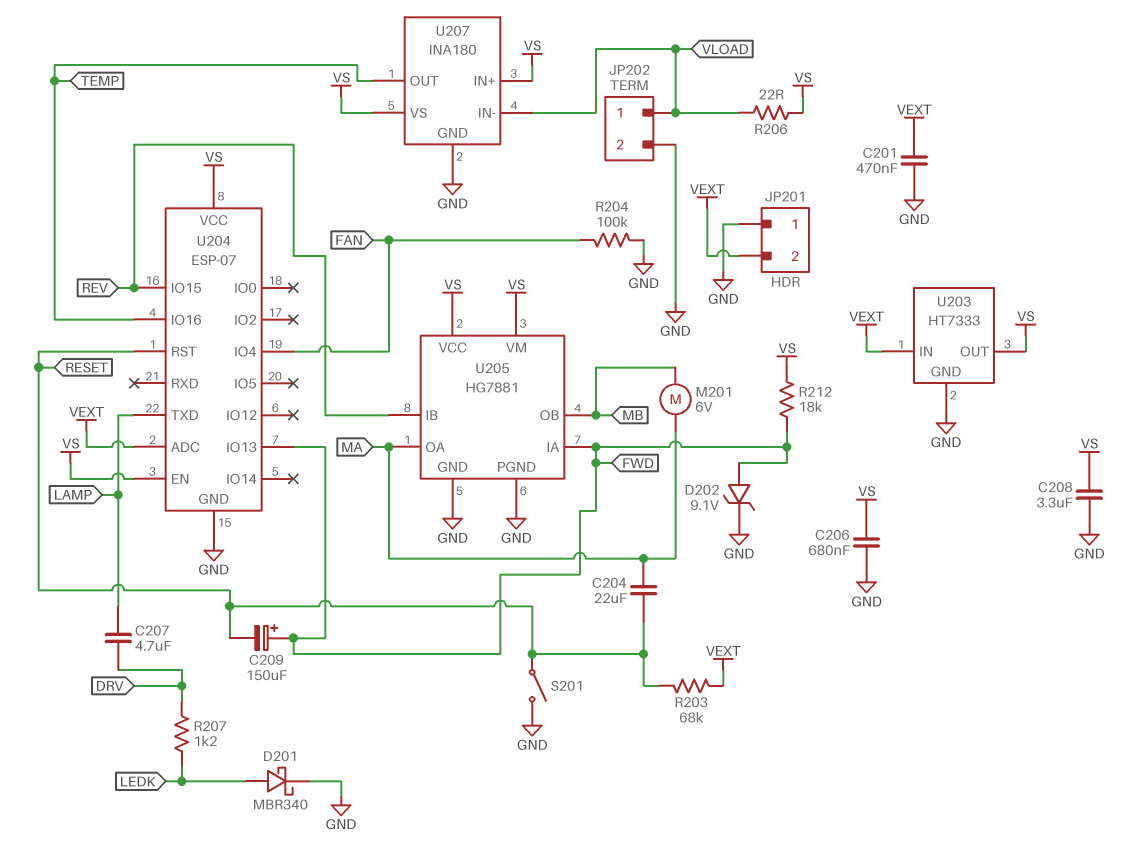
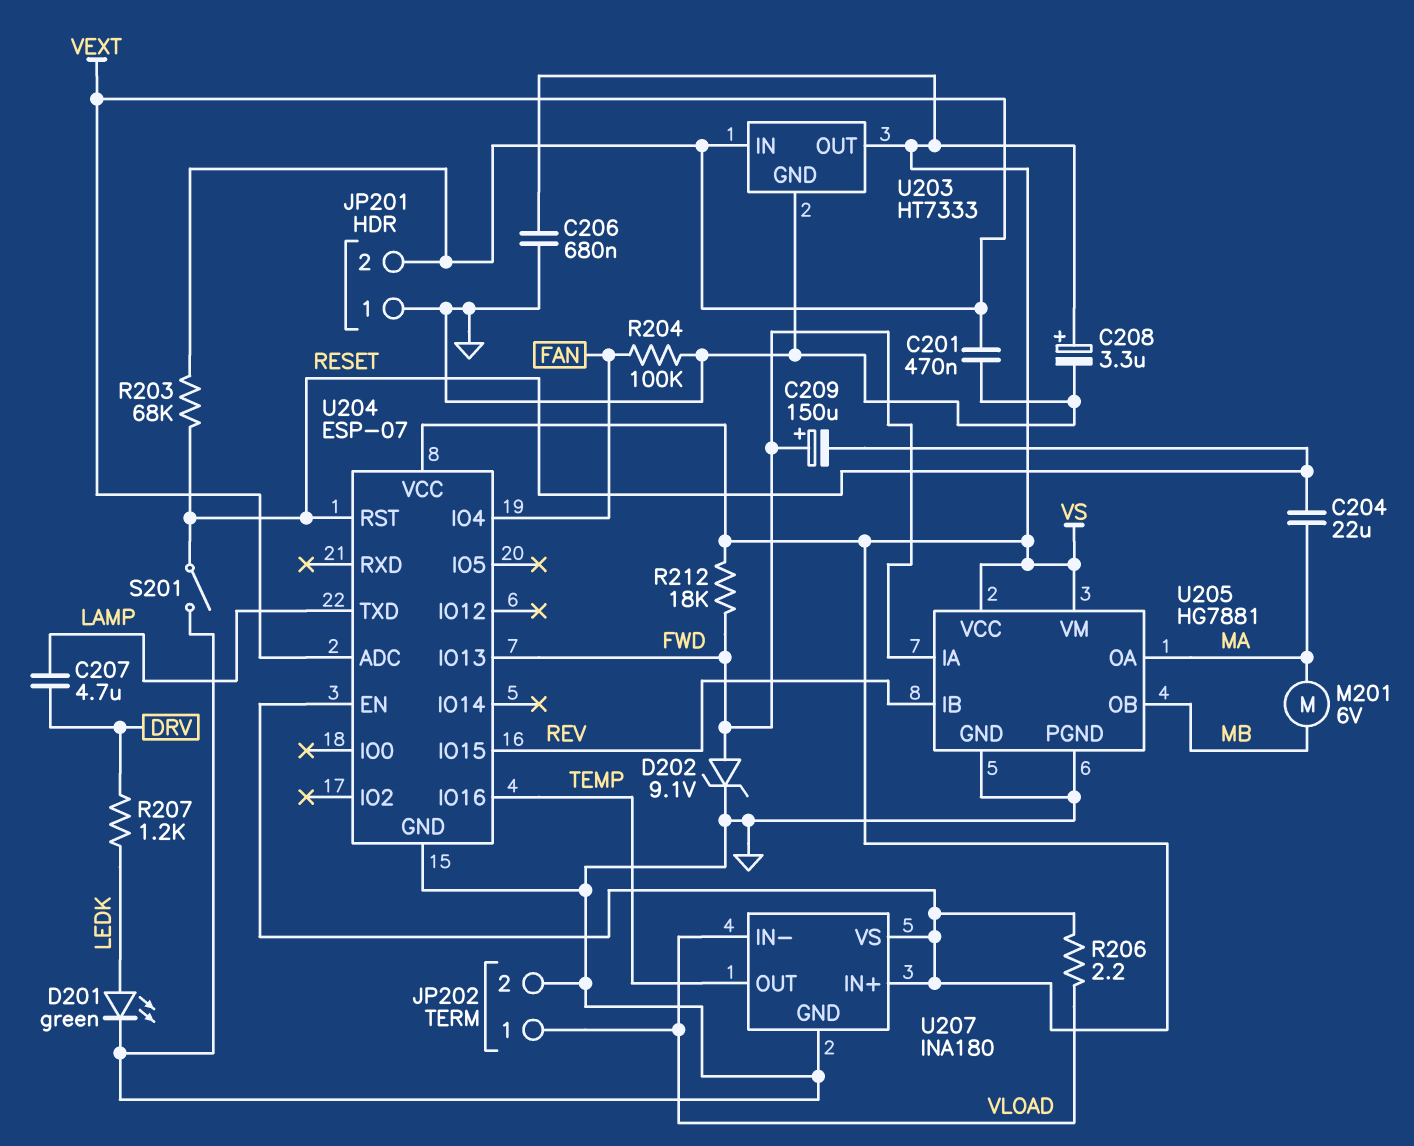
C208: 3.3uF (GND, VS) -> 3.3uF (plus VS, minus GND)
D201: schottky MBR340 (A LEDK, K GND) -> LED green (A LEDK, K GND)
R206: 22 (VLOAD, VS) -> 2.2 (VLOAD, VS)

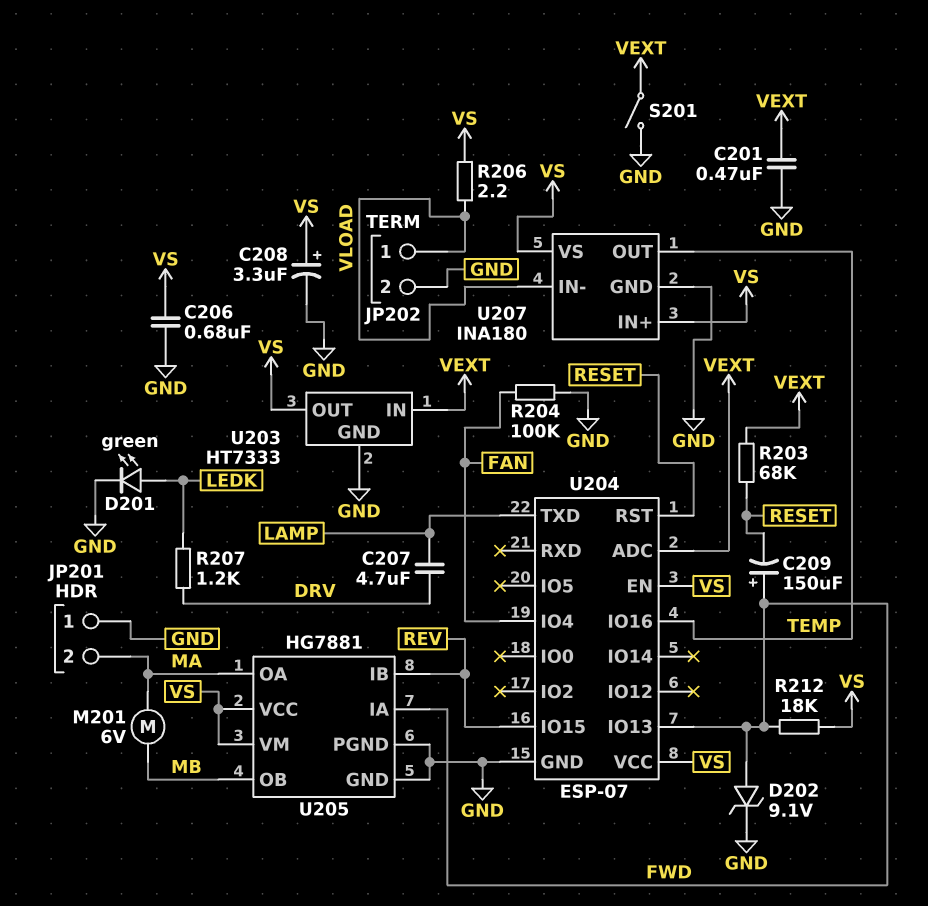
C204: 22uF (MA, RESET) -> none
JP201 pin 2: VEXT -> MA
S201: switch (GND, RESET) -> switch (GND, VEXT)

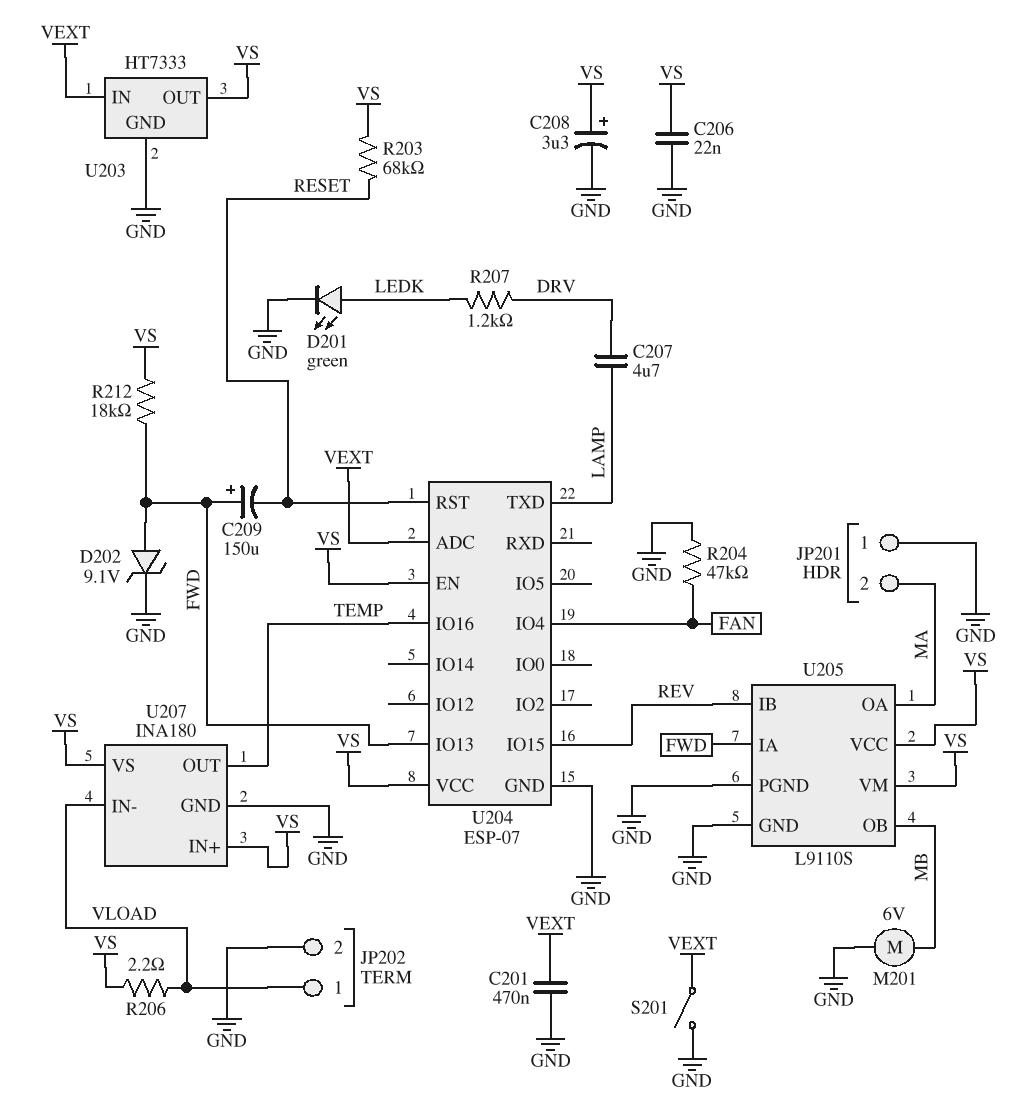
C206: 680nF (GND, VS) -> 22nF (GND, VS)
M201: motor 6V (MA, MB) -> motor 6V (GND, MB)
R203: 68k (RESET, VEXT) -> 68k (RESET, VS)
R204: 100k (FAN, GND) -> 47k (FAN, GND)
U205: HG7881 -> L9110S

